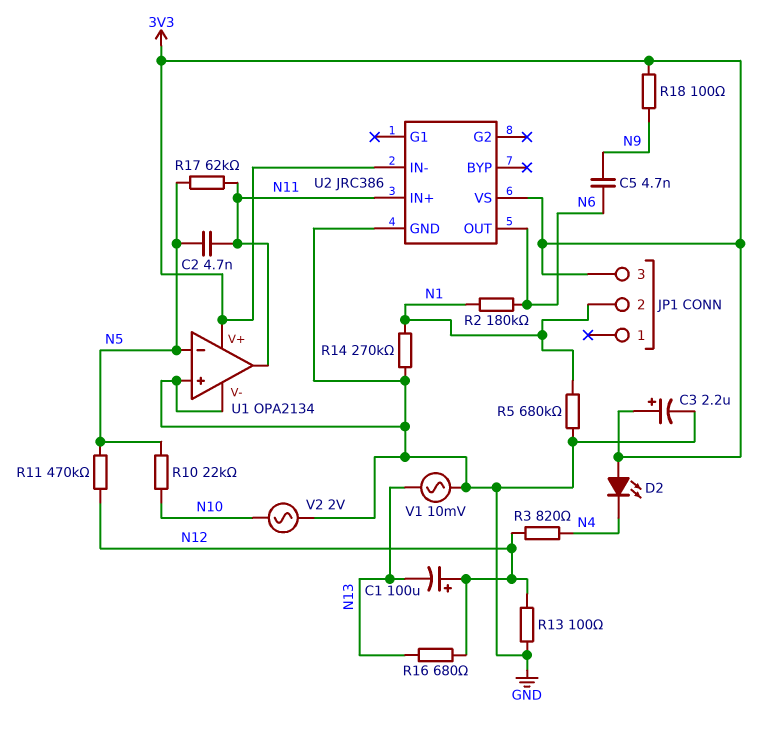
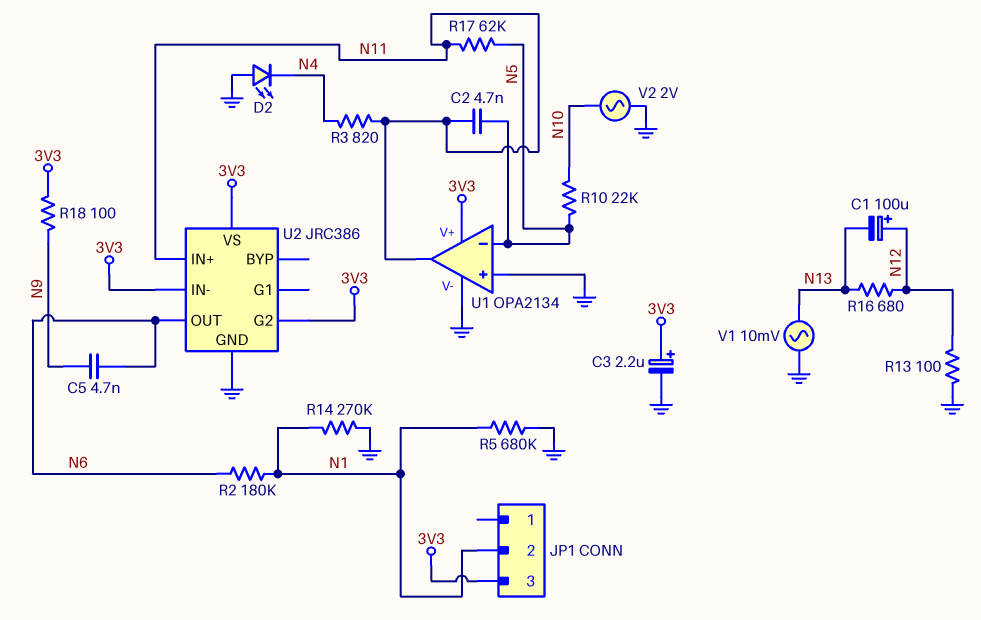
D2: LED (A 3V3, K N4) -> LED (A GND, K N4)
R3: 820 (N4, N12) -> 820 (N4, N11)
R11: 470k (N5, N12) -> none
U2 pin G2: none -> 3V3

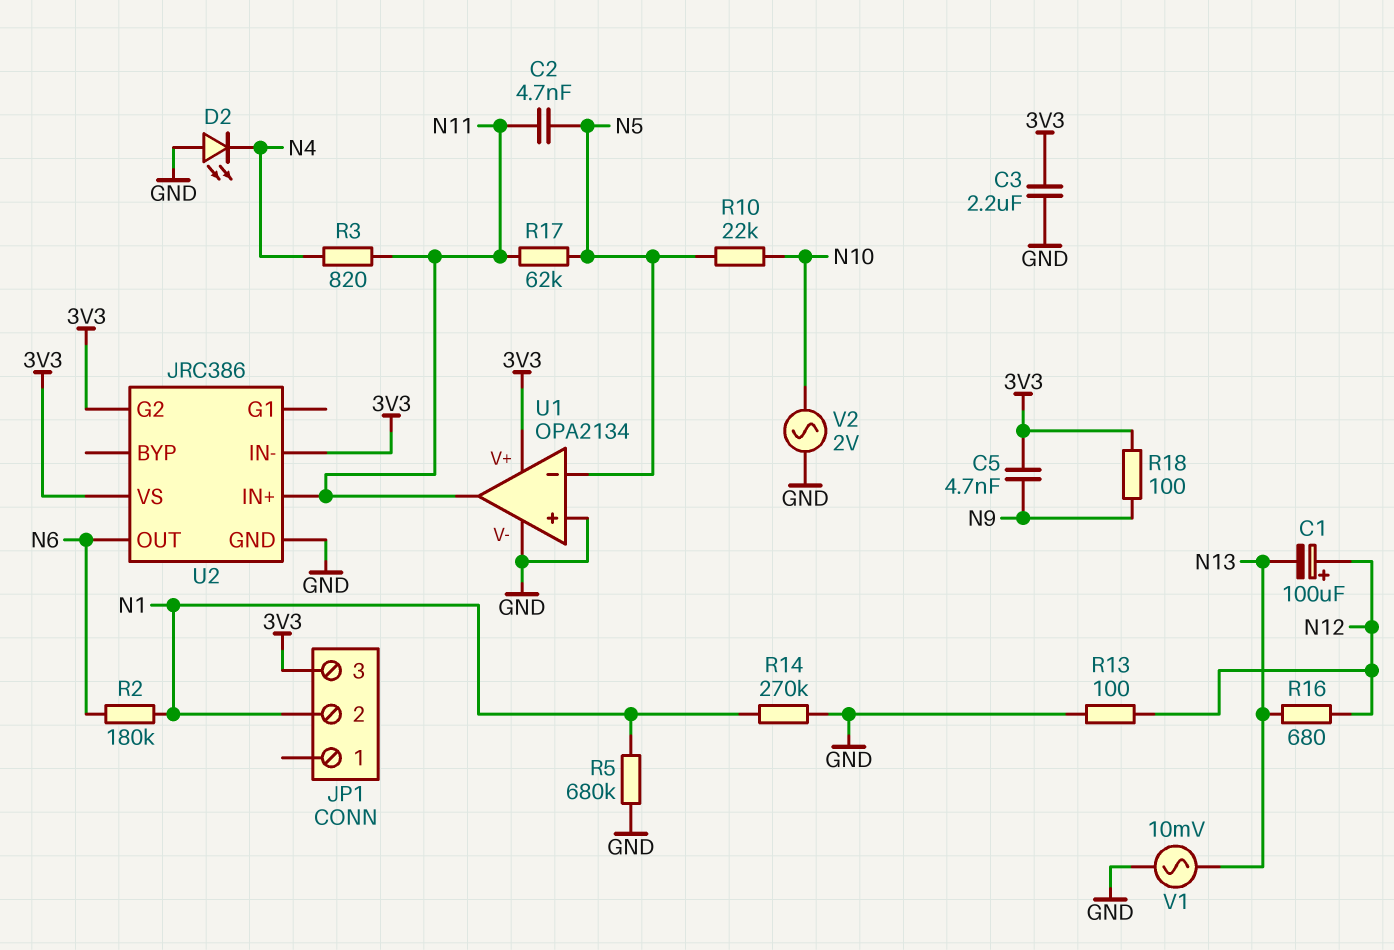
C3: 2.2uF (plus 3V3, minus GND) -> 2.2uF (3V3, GND)
C5: 4.7nF (N6, N9) -> 4.7nF (3V3, N9)

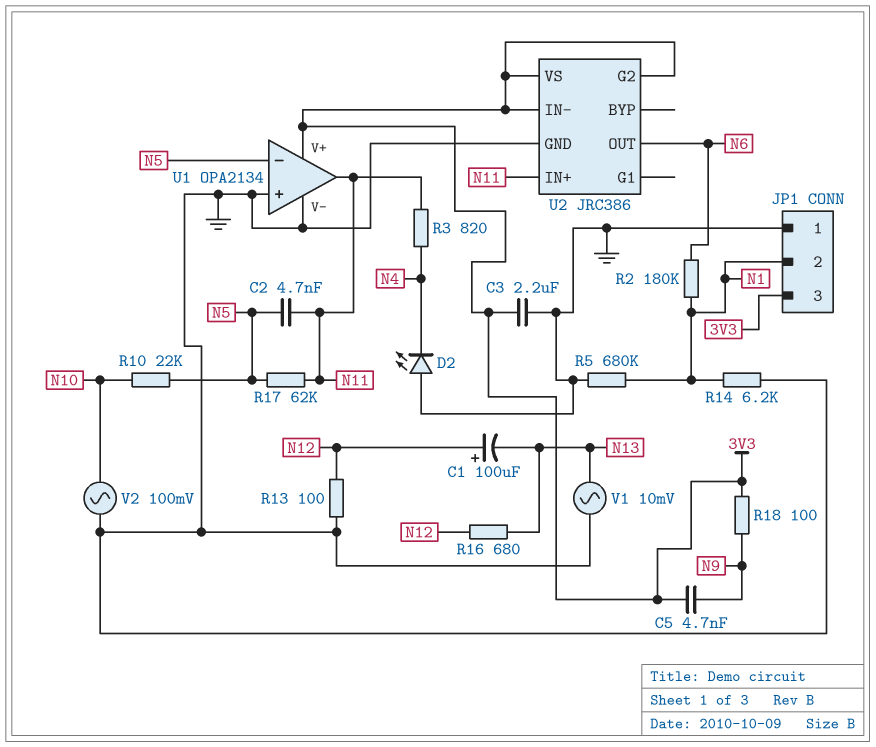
JP1 pin 1: none -> GND
R14: 270k (GND, N1) -> 6.2k (GND, N1)
V2: AC 2V (GND, N10) -> AC 100mV (GND, N10)

